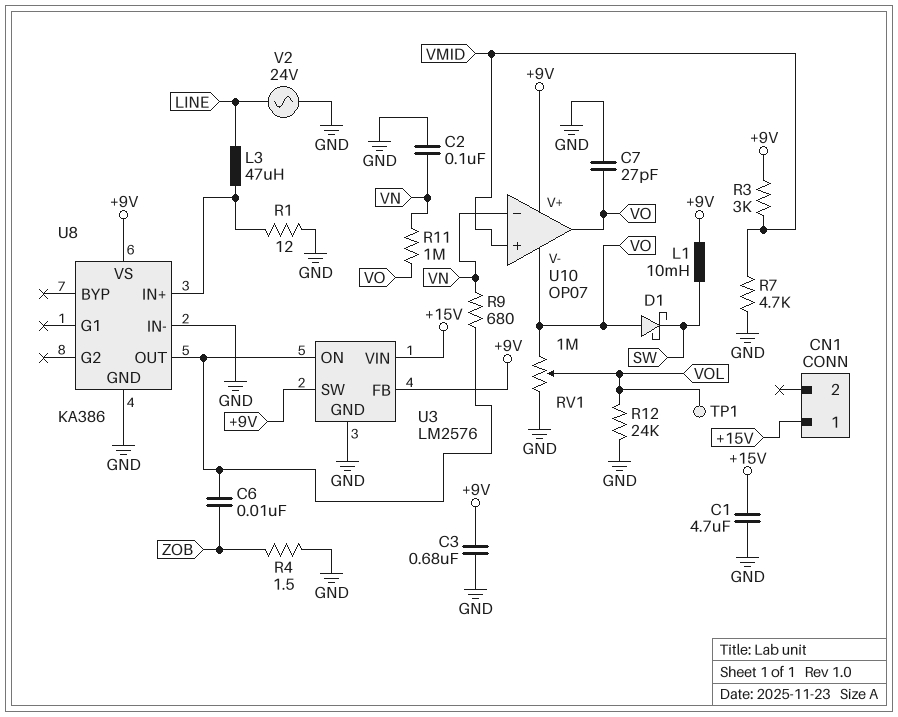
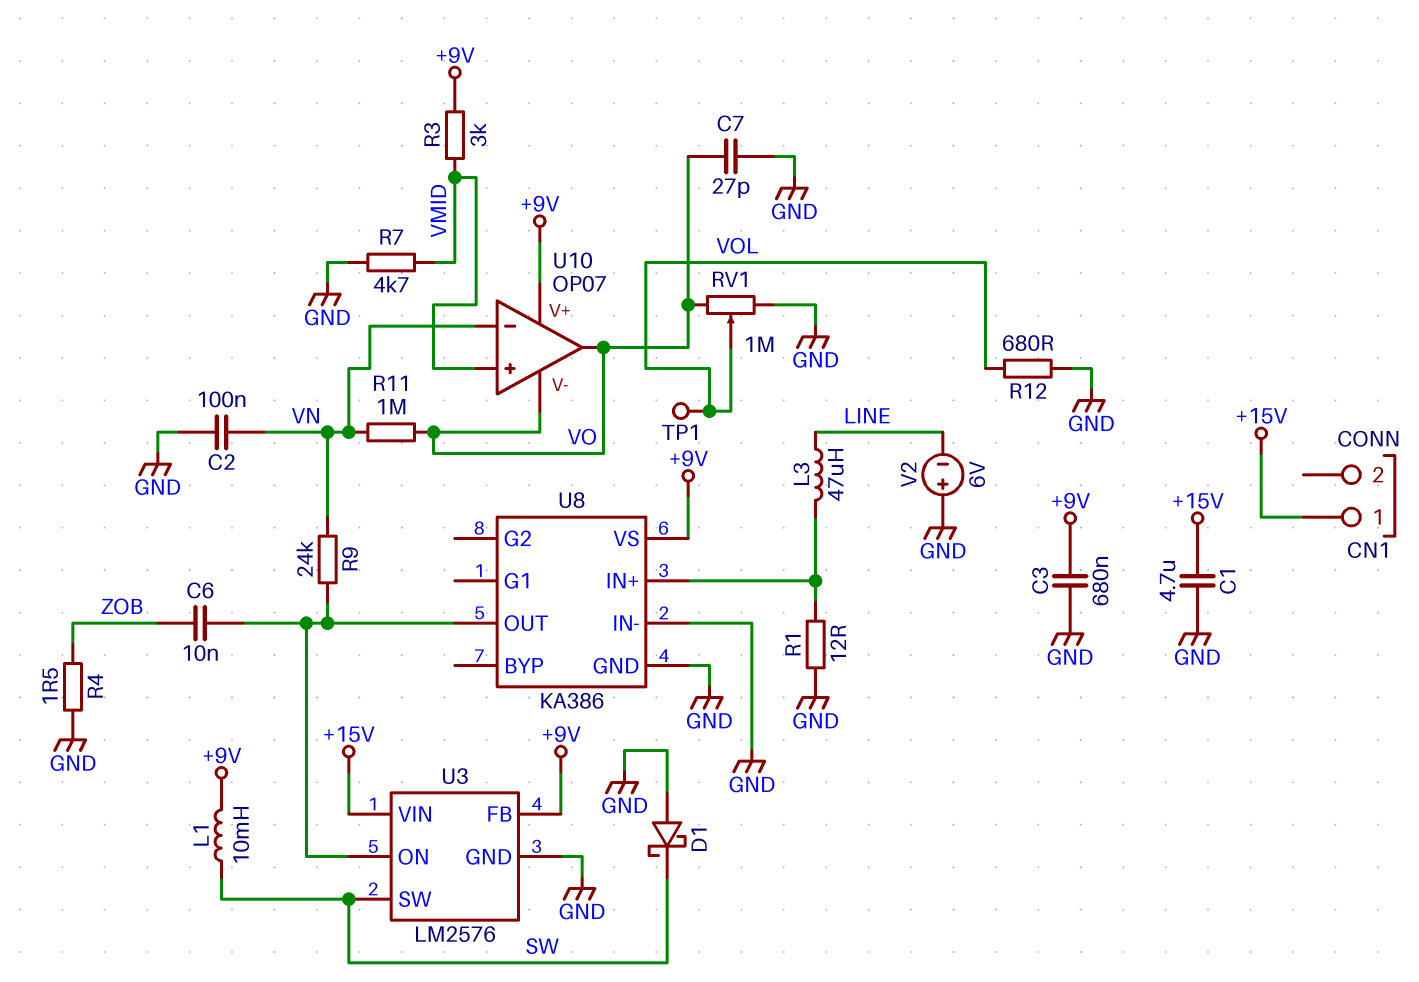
D1: schottky (A VO, K SW) -> schottky (A GND, K SW)
R9: 680 (U3/ON, VN) -> 24k (U3/ON, VN)
R12: 24k (GND, VOL) -> 680 (GND, VOL)
U3 pin SW: +9V -> SW
V2: AC 24V (GND, LINE) -> 6V (plus GND, minus LINE)

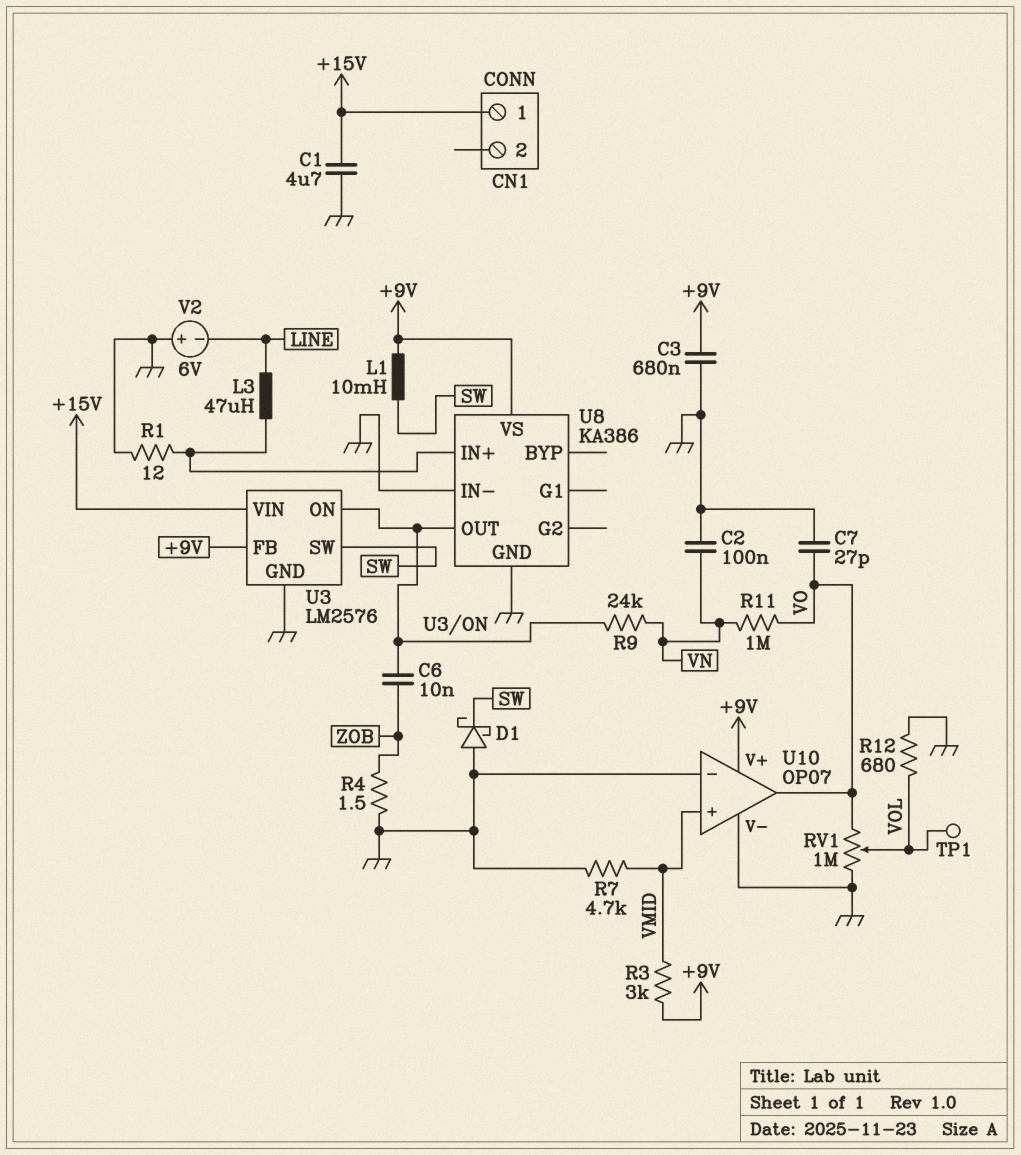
U10 pin V-: VO -> GND
U10 pin in-: VN -> GND

